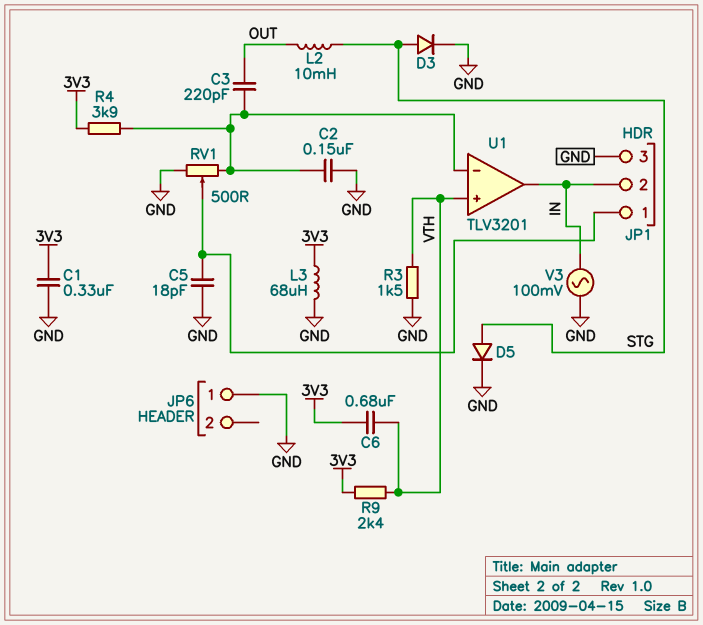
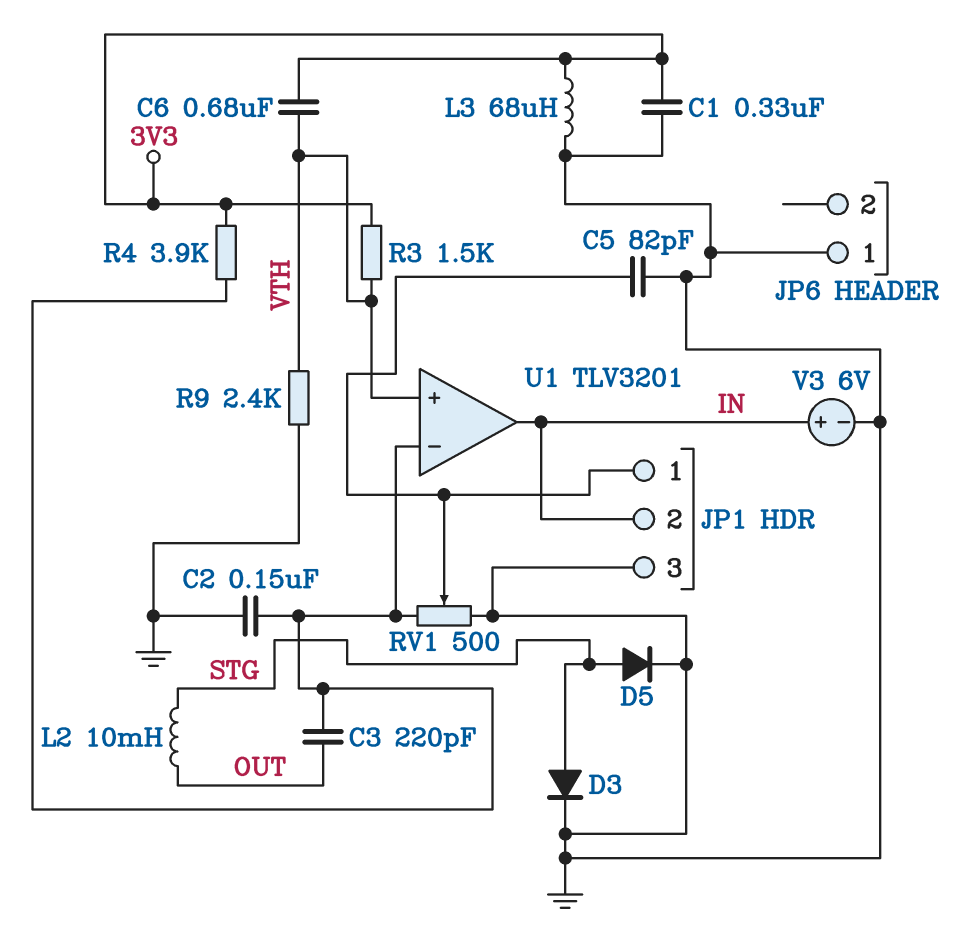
C5: 18pF (GND, JP1/1) -> 82pF (GND, JP1/1)
R3: 1.5k (GND, VTH) -> 1.5k (3V3, VTH)
R9: 2.4k (3V3, VTH) -> 2.4k (GND, VTH)
V3: AC 100mV (GND, IN) -> 6V (plus IN, minus GND)

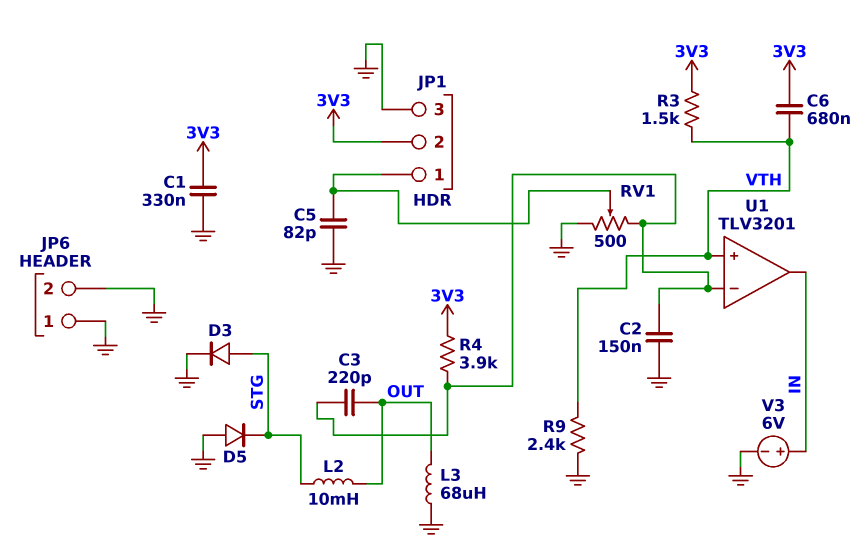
D5: diode (A STG, K GND) -> diode (A GND, K STG)
JP1 pin 2: IN -> 3V3
JP6 pin 2: none -> GND
L3: 68uH (3V3, GND) -> 68uH (GND, OUT)

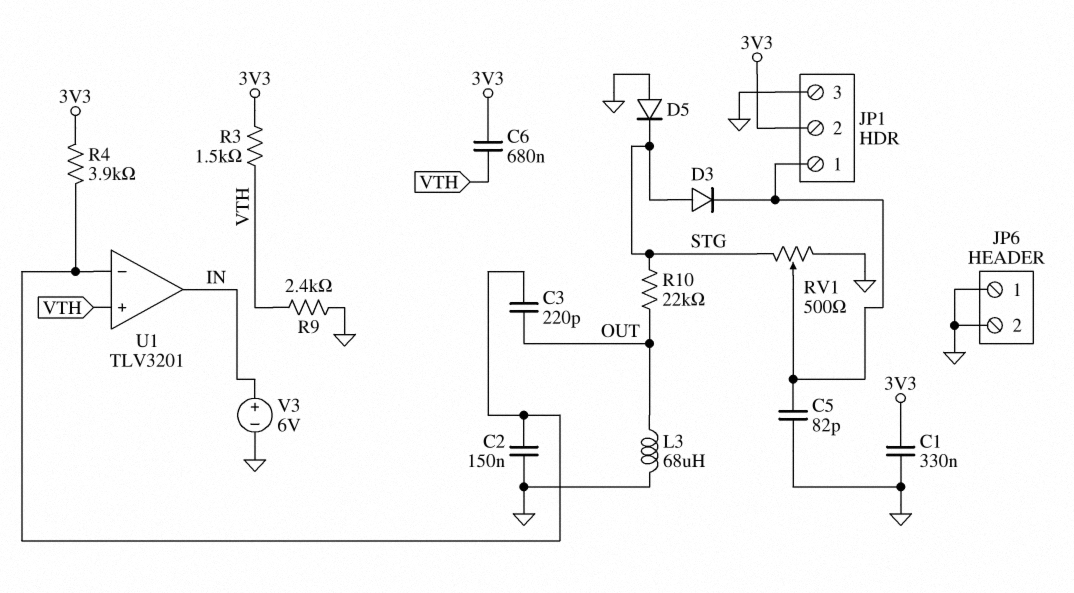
D3: diode (A STG, K GND) -> diode (A STG, K JP1/1)
L2: 10mH (OUT, STG) -> none
R10: none -> 22k (OUT, STG)
RV1: 500 (GND, U1/in-, wiper JP1/1) -> 500 (GND, STG, wiper JP1/1)

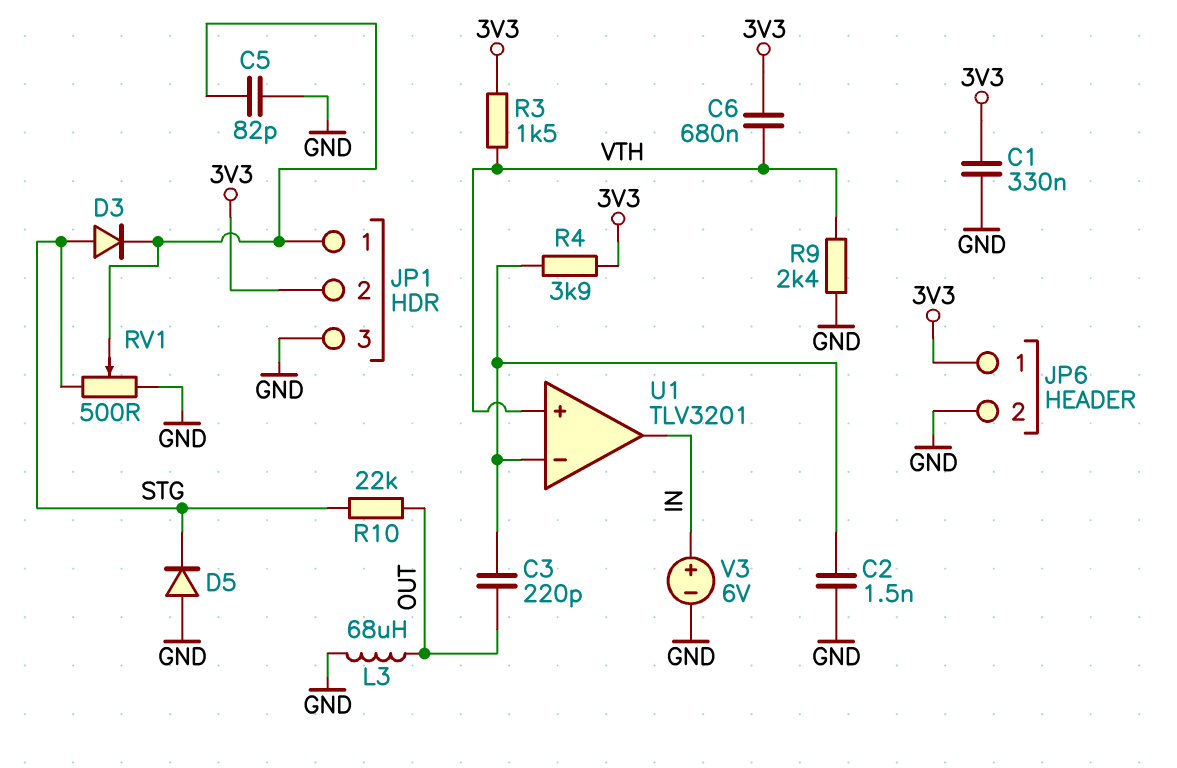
C2: 150nF (GND, U1/in-) -> 1.5nF (GND, U1/in-)
JP6 pin 1: GND -> 3V3

